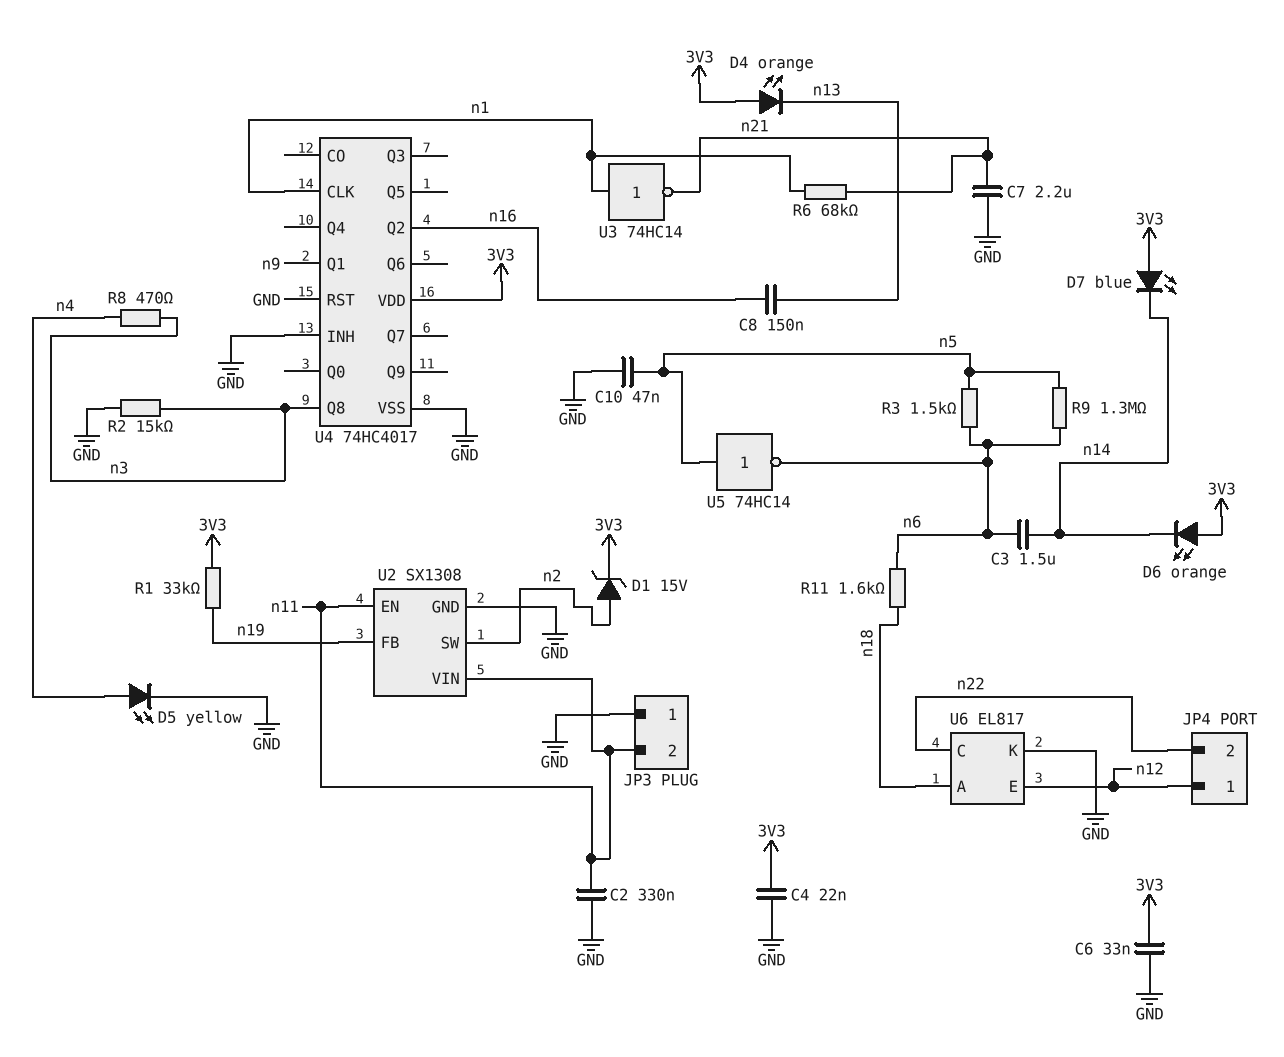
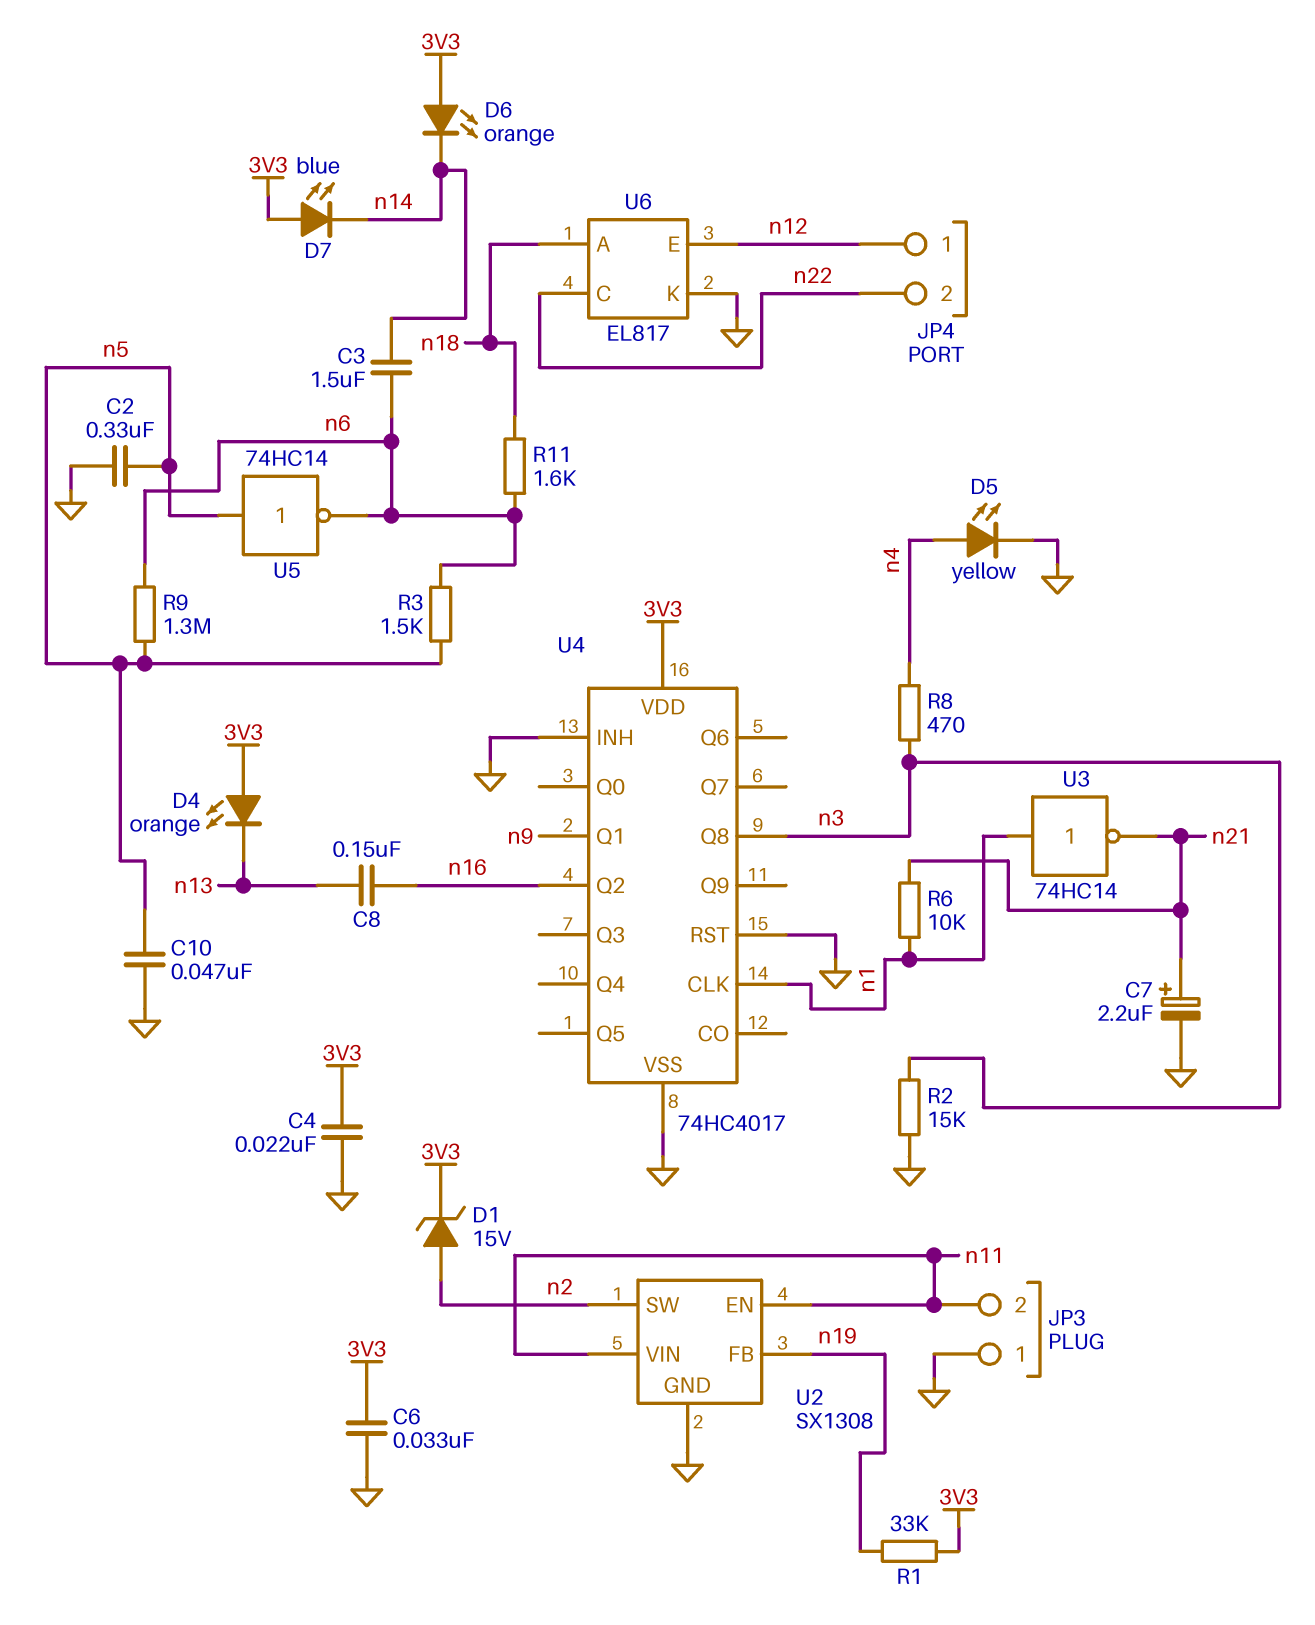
C2: 330nF (GND, n11) -> 330nF (GND, n5)
C7: 2.2uF (GND, n21) -> 2.2uF (plus n21, minus GND)
R6: 68k (n1, n21) -> 10k (n1, n21)

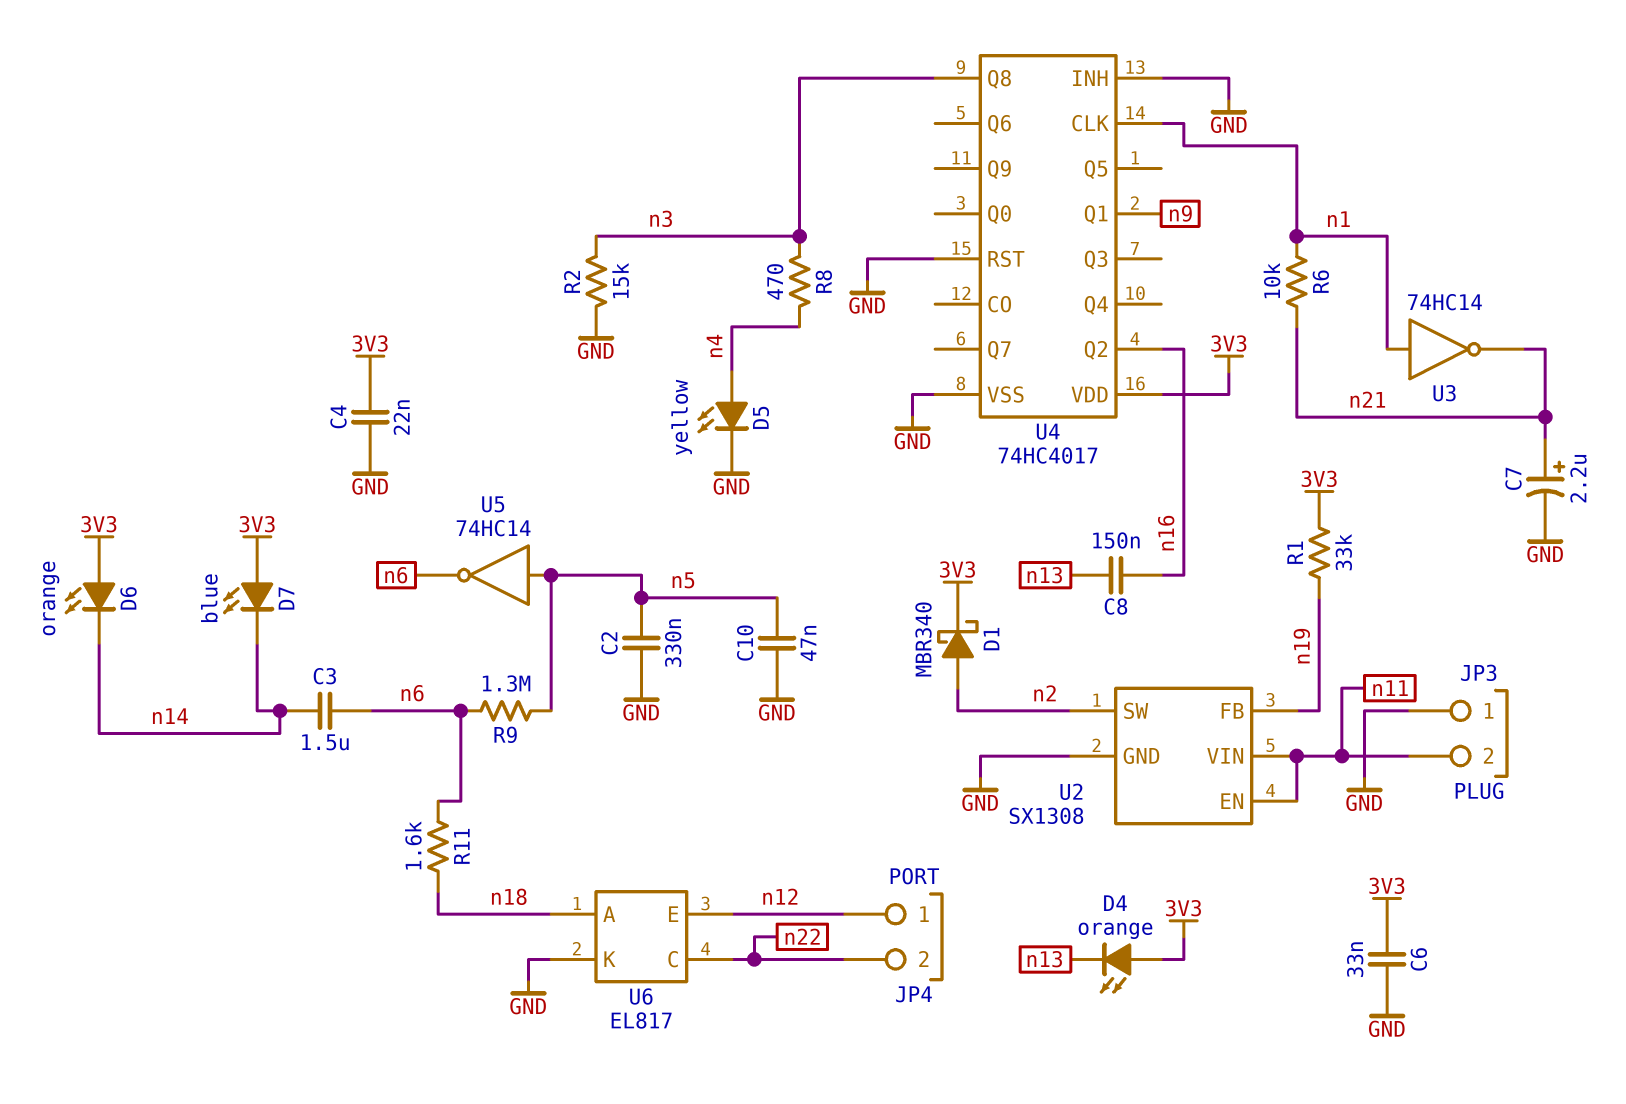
D1: zener 15V (A n2, K 3V3) -> schottky MBR340 (A n2, K 3V3)
R3: 1.5k (n5, n6) -> none

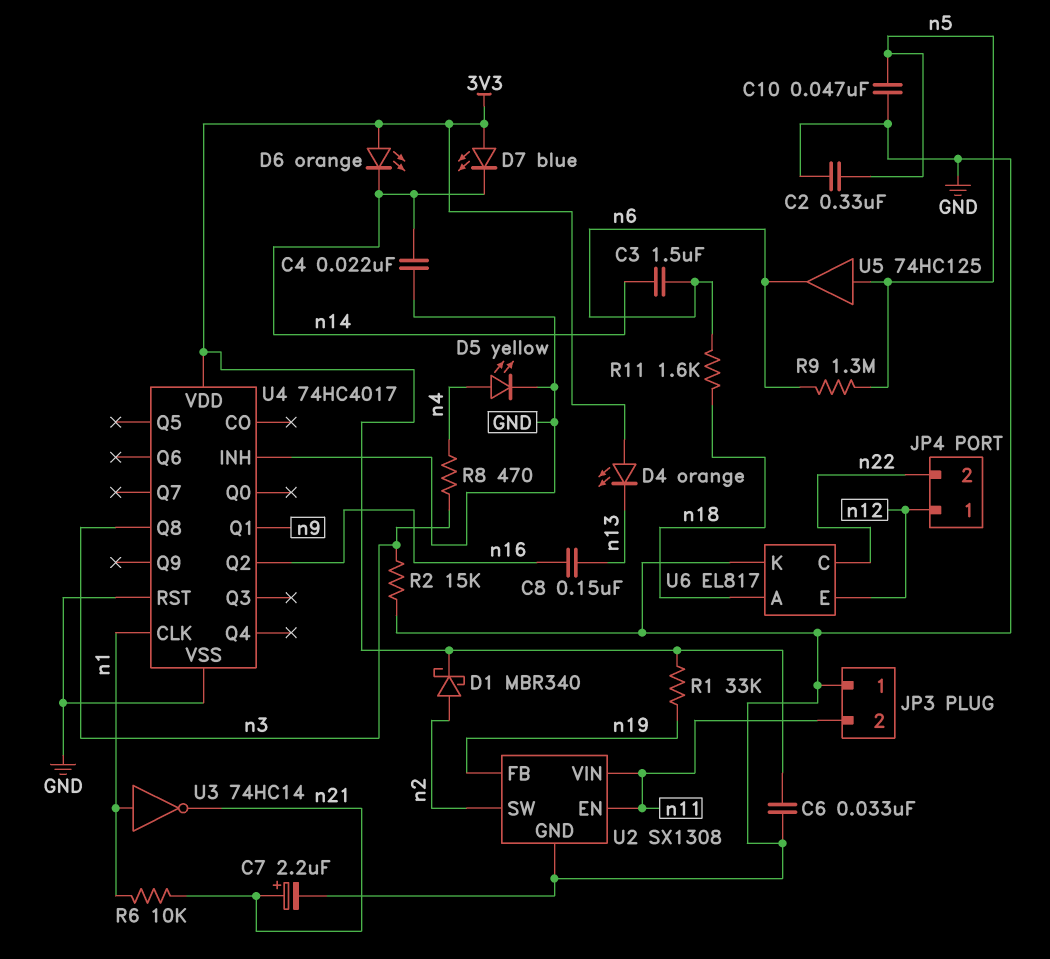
C4: 22nF (3V3, GND) -> 22nF (GND, n14)
U5: NOT 74HC14 (in n5, out n6) -> buffer 74HC125 (in n5, out n6)

